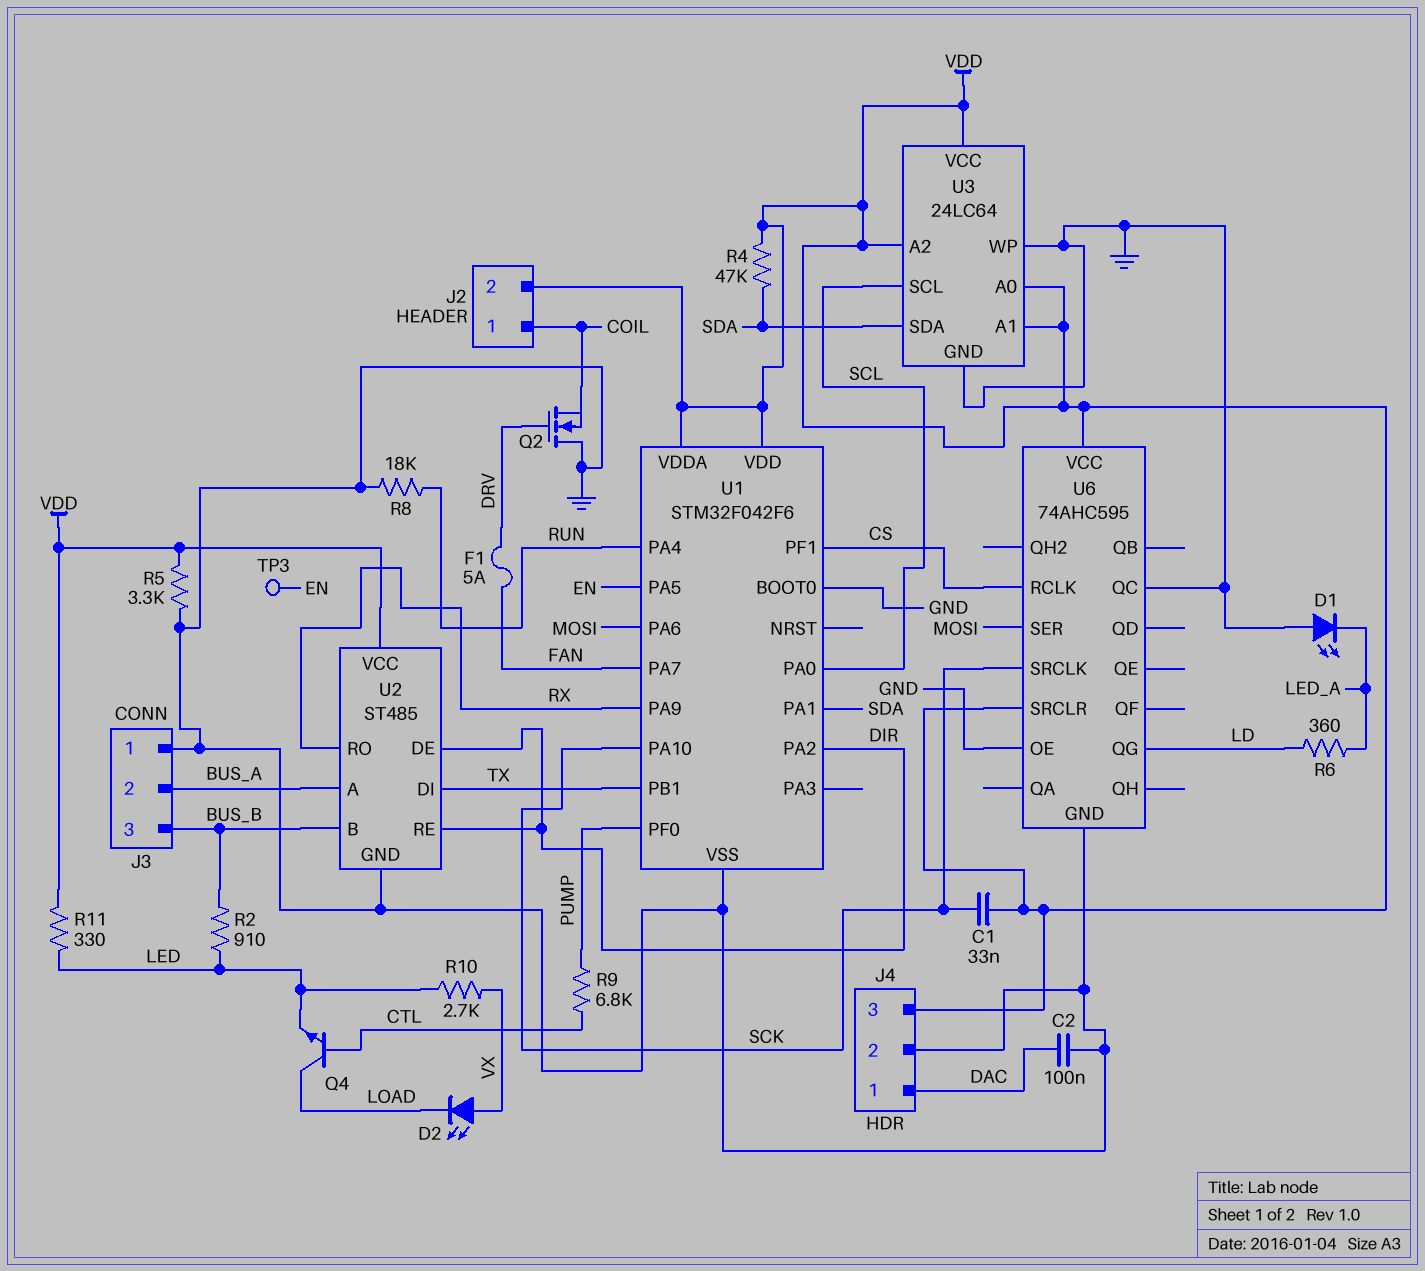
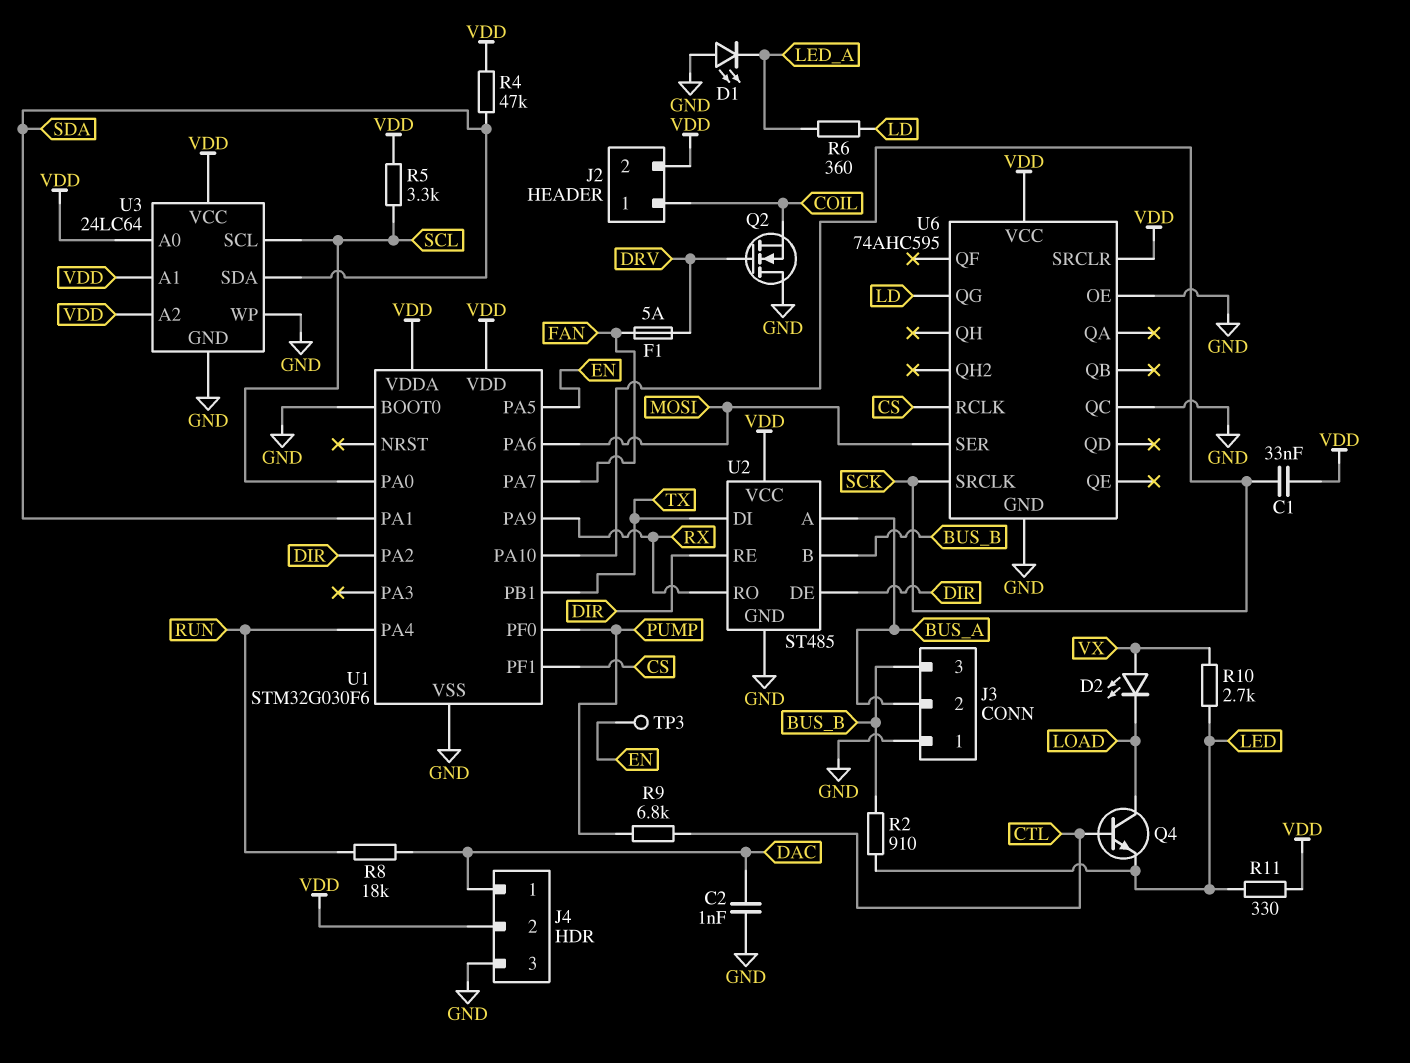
C2: 100nF (DAC, GND) -> 1nF (DAC, GND)
J4 pin 2: GND -> VDD
J4 pin 3: VDD -> GND
R5: 3.3k (GND, VDD) -> 3.3k (SCL, VDD)
R8: 18k (GND, RUN) -> 18k (DAC, RUN)
U1: STM32F042F6 -> STM32G030F6

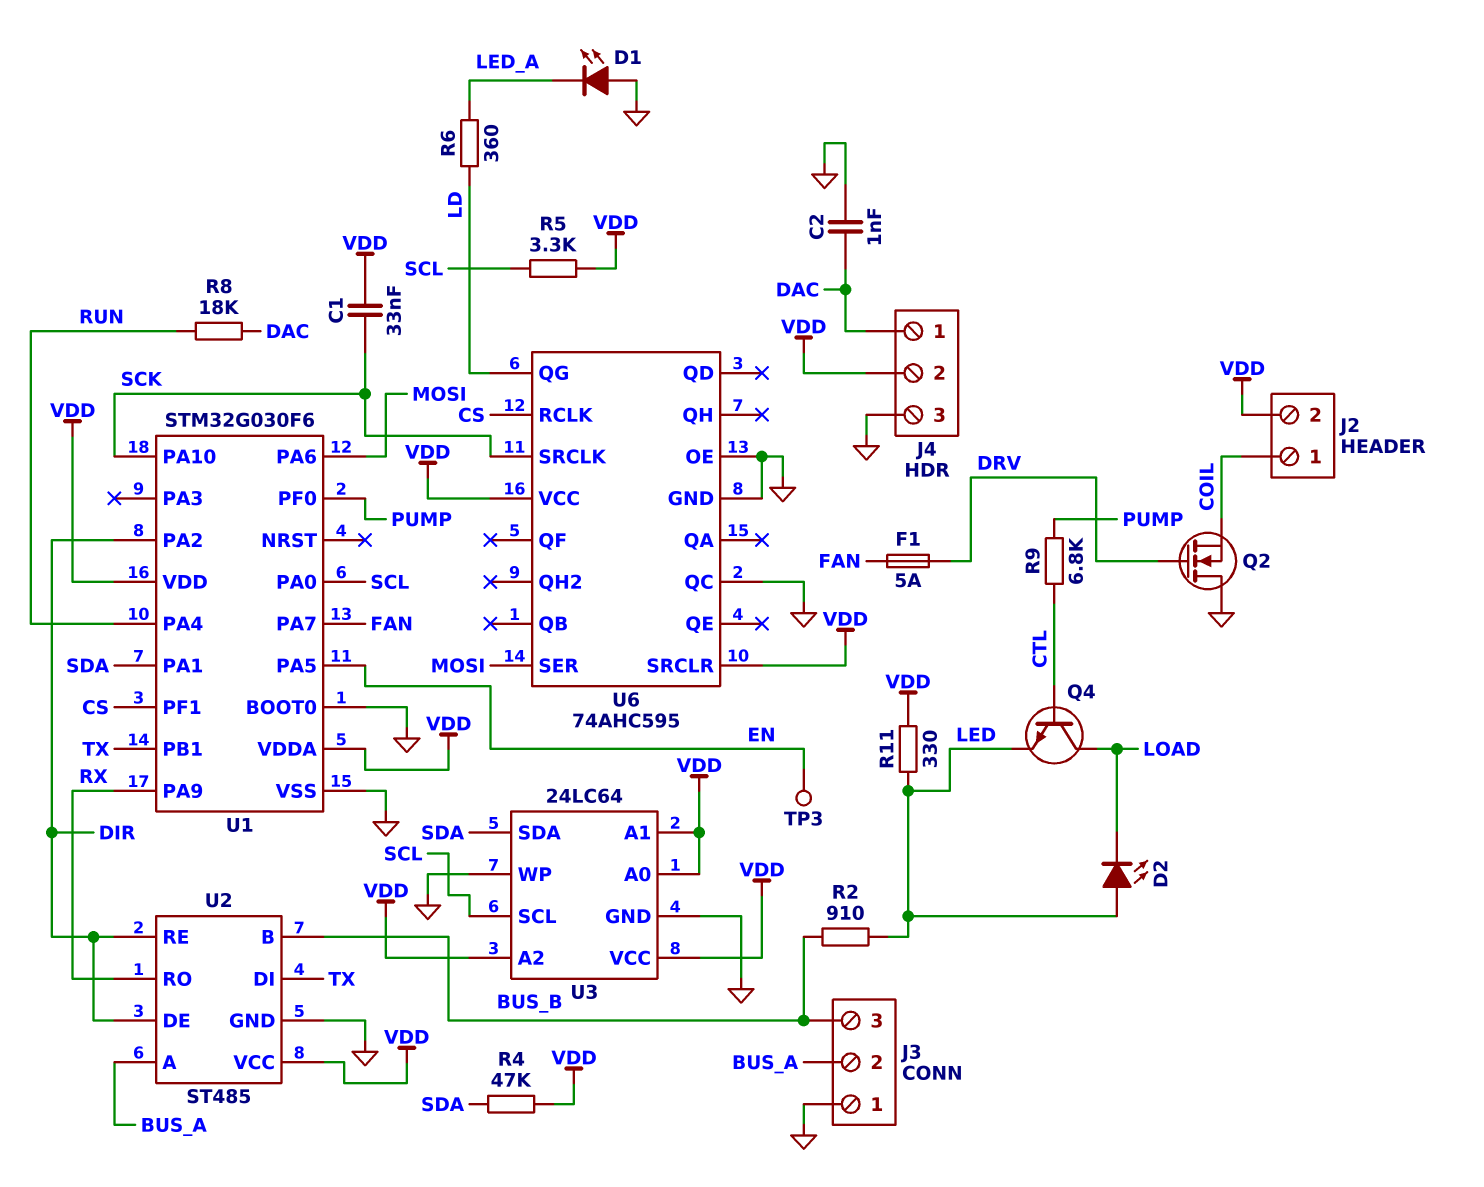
D2: LED (A VX, K LOAD) -> LED (A LED, K LOAD)
R10: 2.7k (LED, VX) -> none

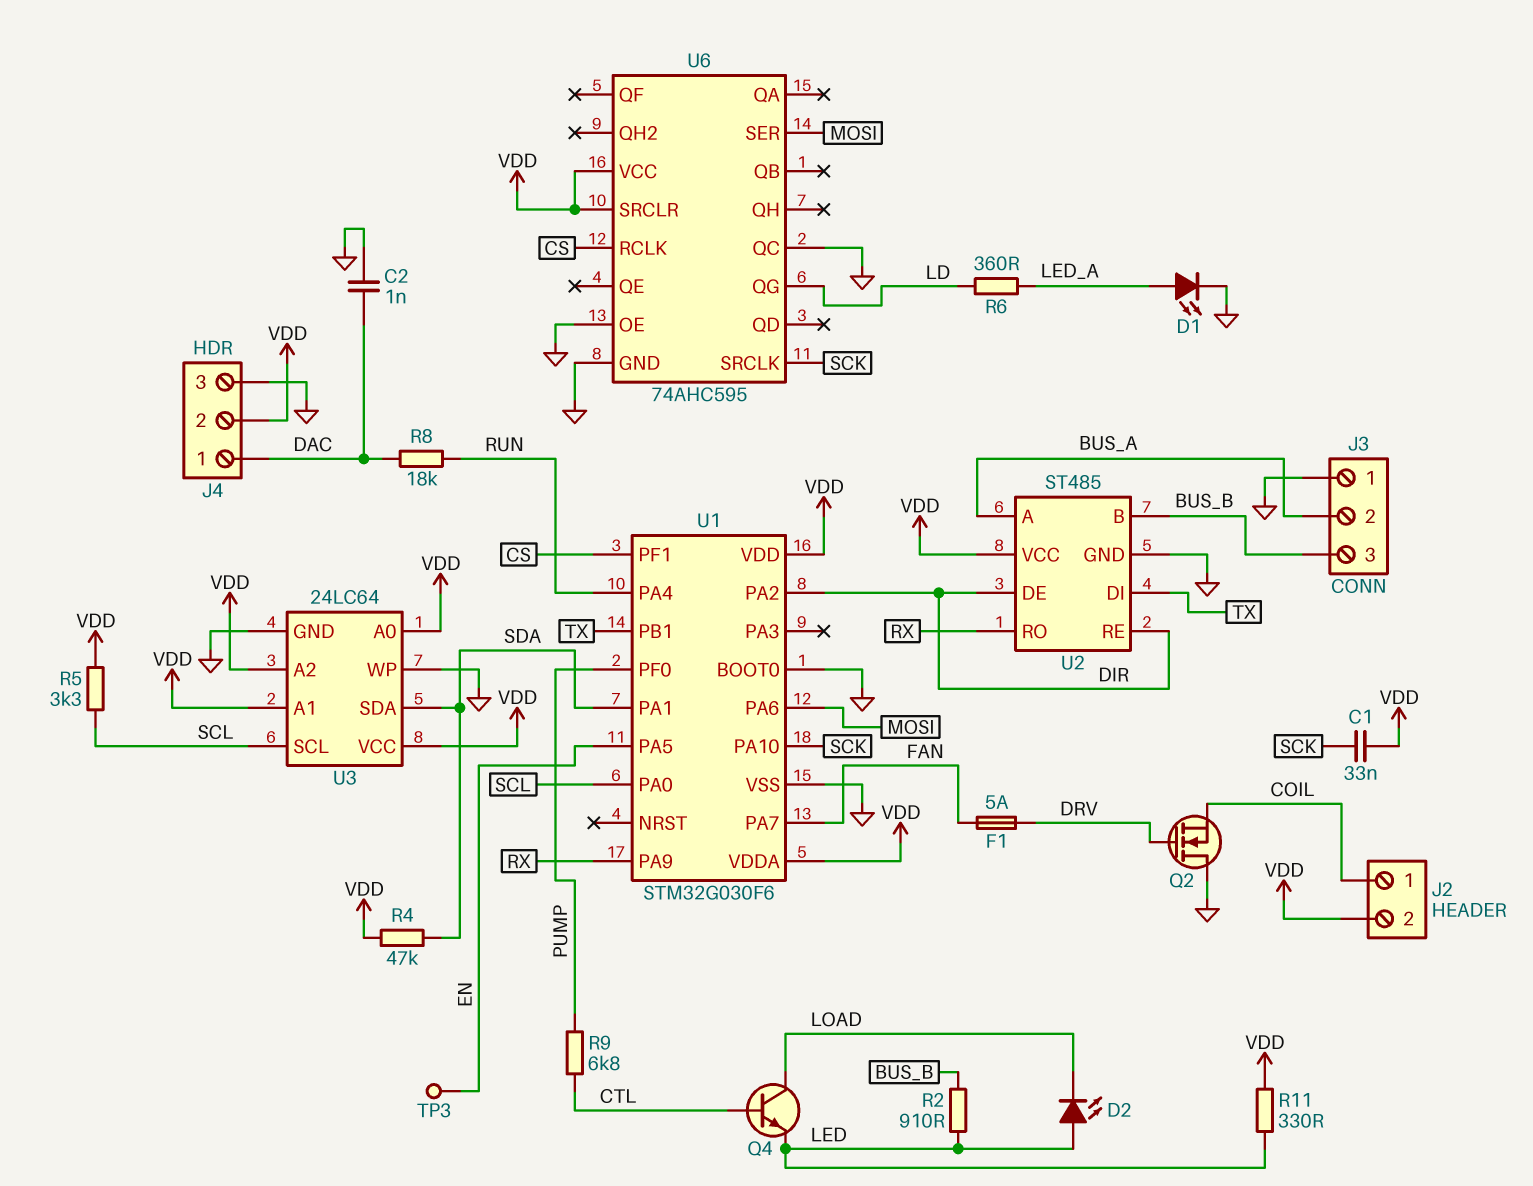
D1: LED (A GND, K LED_A) -> LED (A LED_A, K GND)

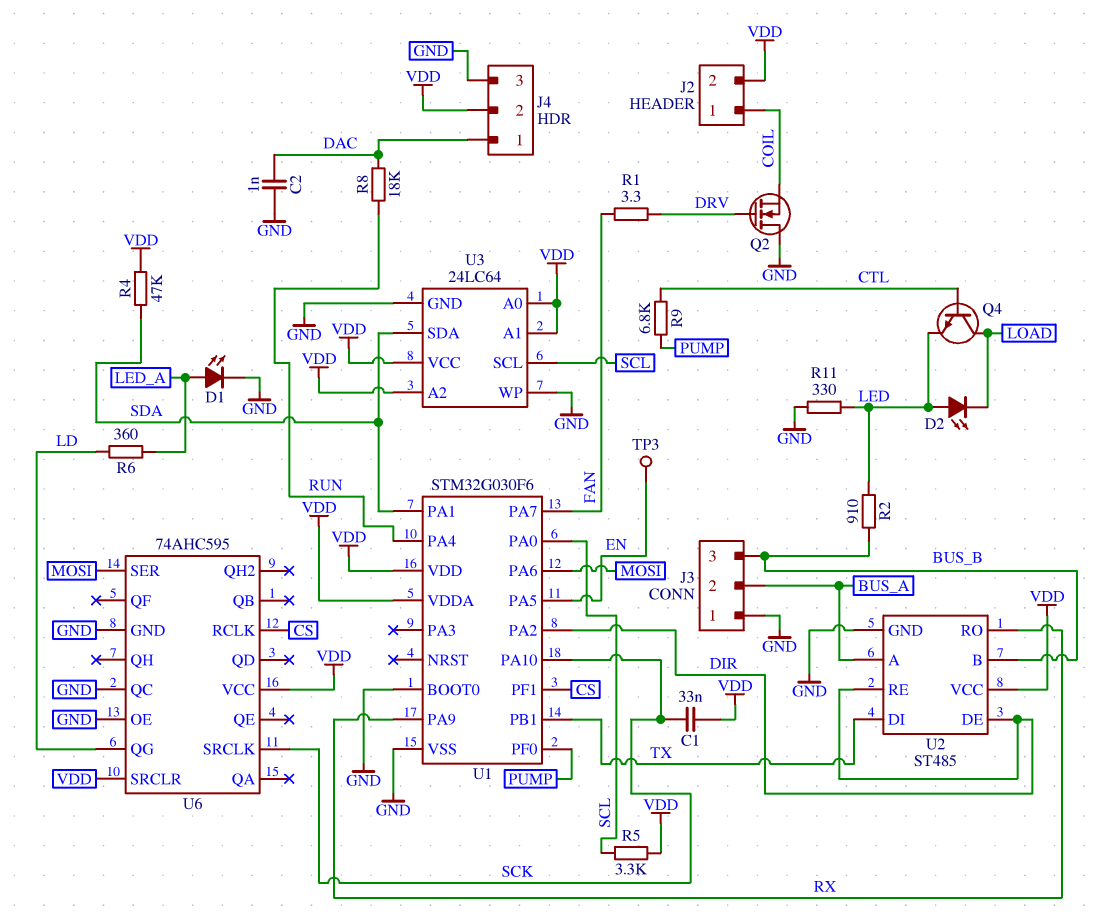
F1: 5A (DRV, FAN) -> none
R1: none -> 3.3 (DRV, FAN)
R11: 330 (LED, VDD) -> 330 (GND, LED)

